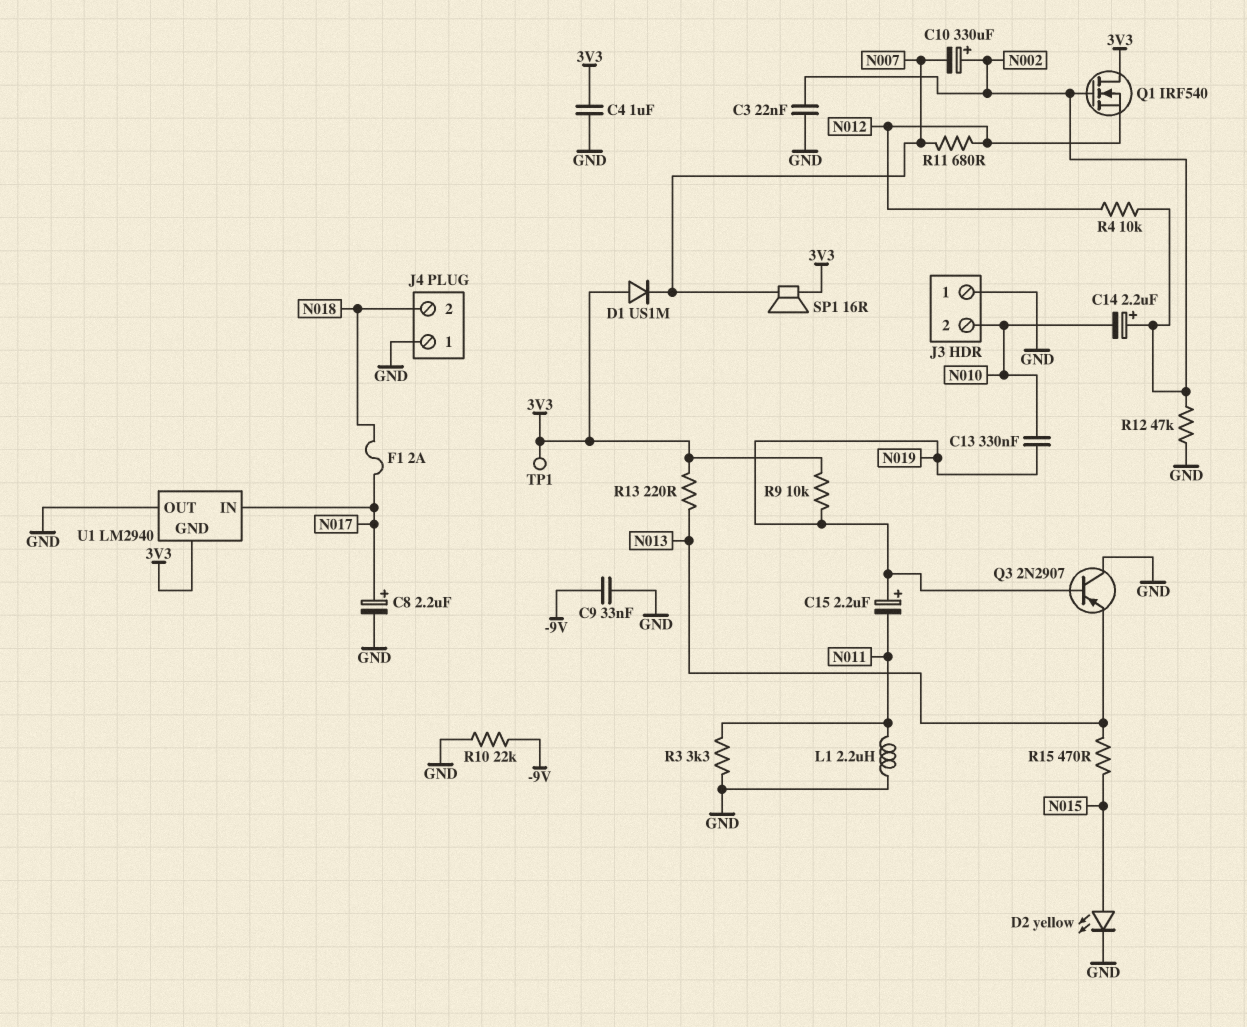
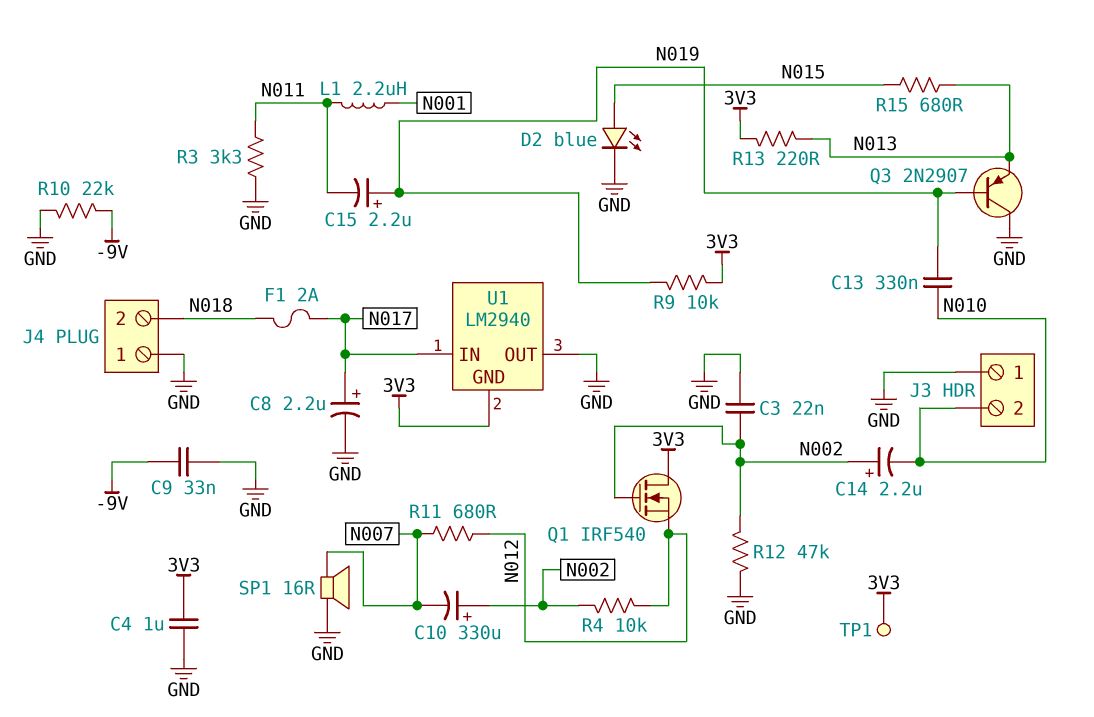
D1: diode US1M (A 3V3, K N007) -> none
D2: LED yellow (A N015, K GND) -> LED blue (A N015, K GND)
L1: 2.2uH (GND, N011) -> 2.2uH (N001, N011)
R15: 470 (N013, N015) -> 680 (N013, N015)
SP1: speaker 16R (3V3, N007) -> speaker 16R (GND, N007)

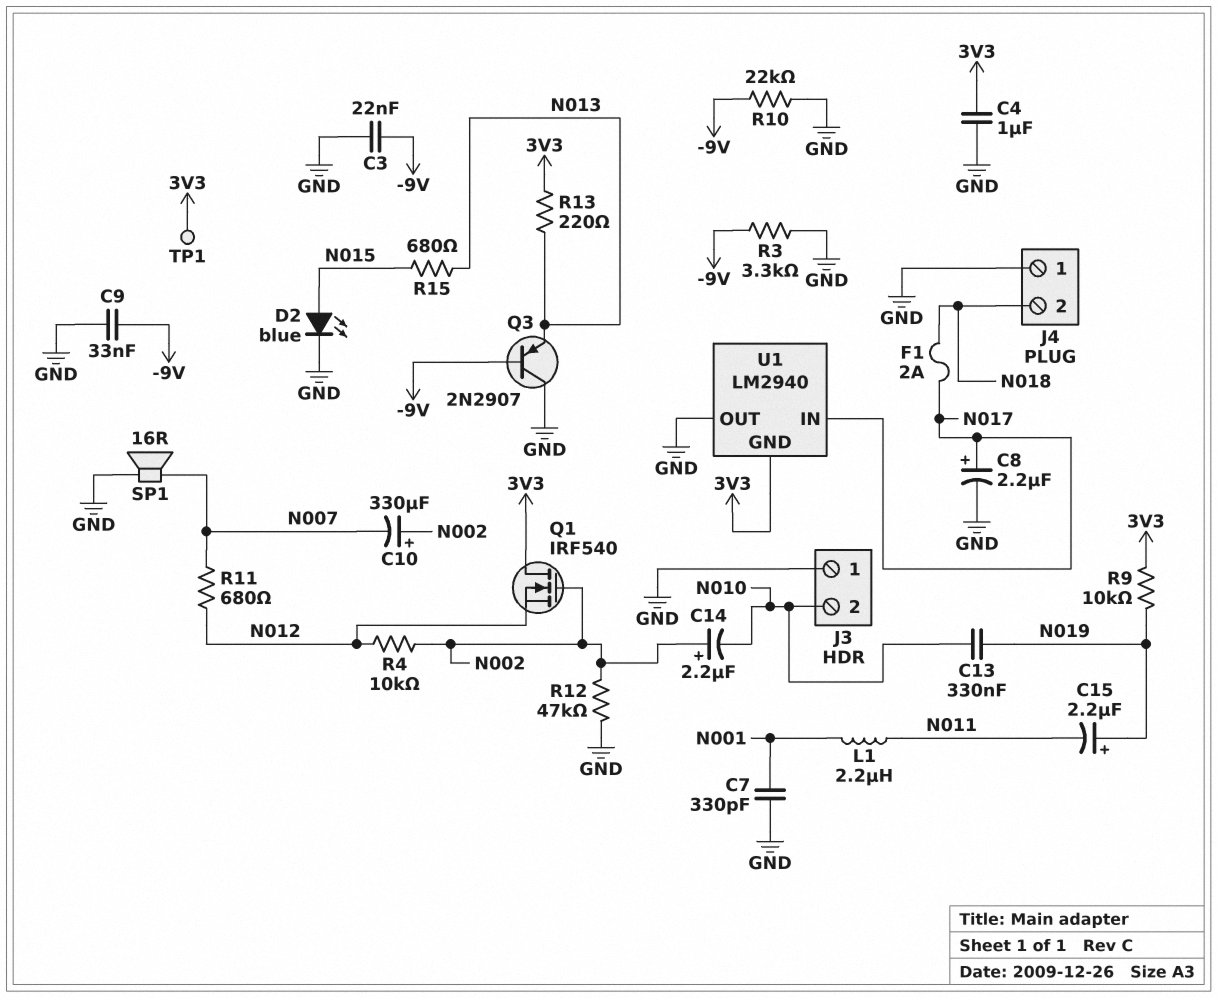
C3: 22nF (GND, N002) -> 22nF (-9V, GND)
C7: none -> 330pF (GND, N001)
Q3: PNP 2N2907 (B N019, C GND, E N013) -> PNP 2N2907 (B -9V, C GND, E N013)
R3: 3.3k (GND, N011) -> 3.3k (-9V, GND)

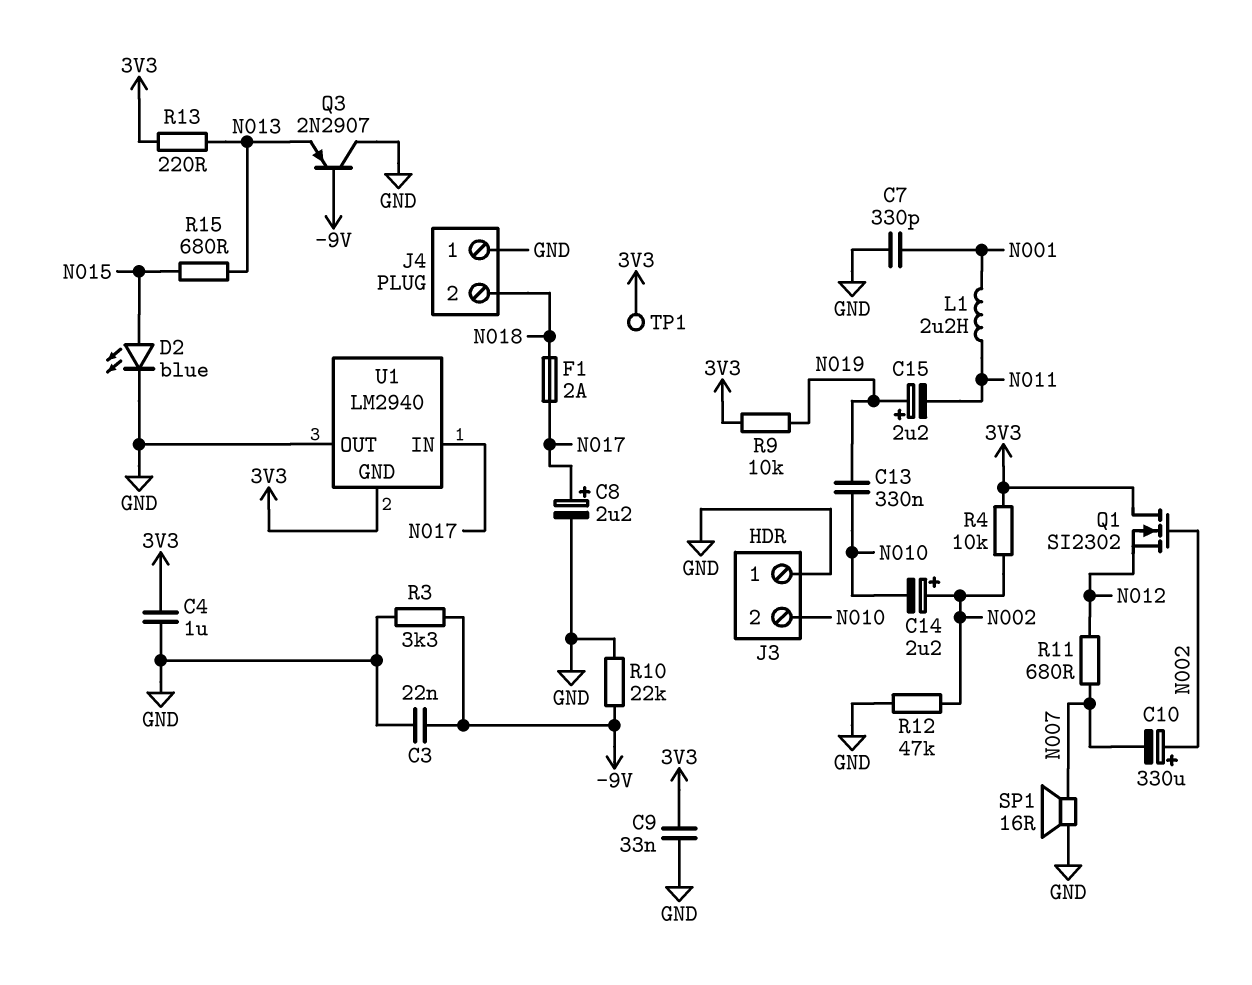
C9: 33nF (-9V, GND) -> 33nF (3V3, GND)
Q1: NMOS IRF540 (G N002, D 3V3, S N012) -> NMOS SI2302 (G N002, D 3V3, S N012)
R4: 10k (N002, N012) -> 10k (3V3, N002)

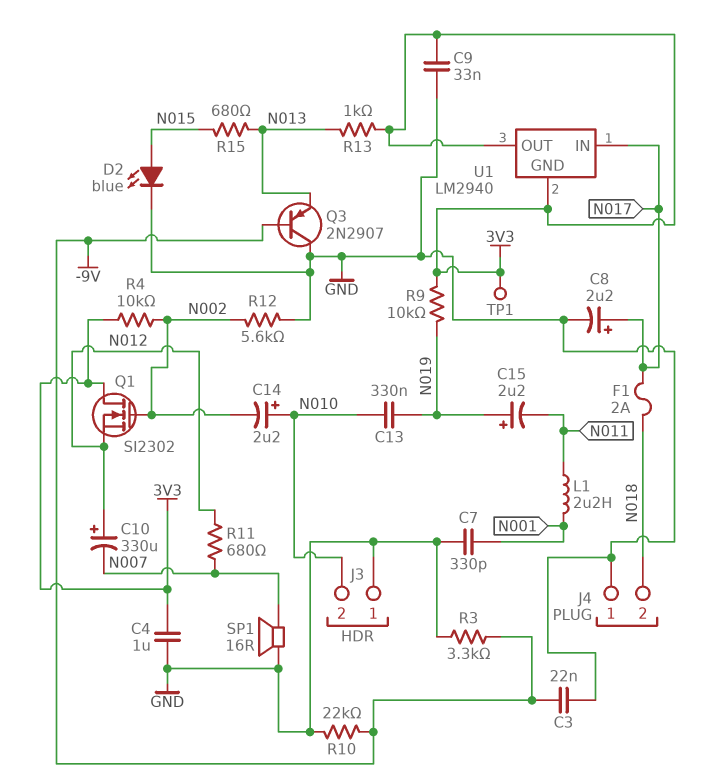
C10: 330uF (plus N002, minus N007) -> 330uF (plus N012, minus N007)
C14: 2.2uF (plus N002, minus N010) -> 2.2uF (plus N010, minus N002)
R12: 47k (GND, N002) -> 5.6k (GND, N002)
R13: 220 (3V3, N013) -> 1k (3V3, N013)
U1 pin OUT: GND -> 3V3

